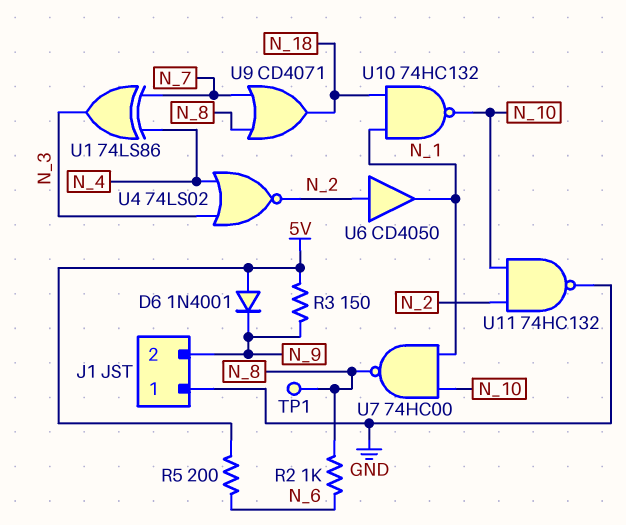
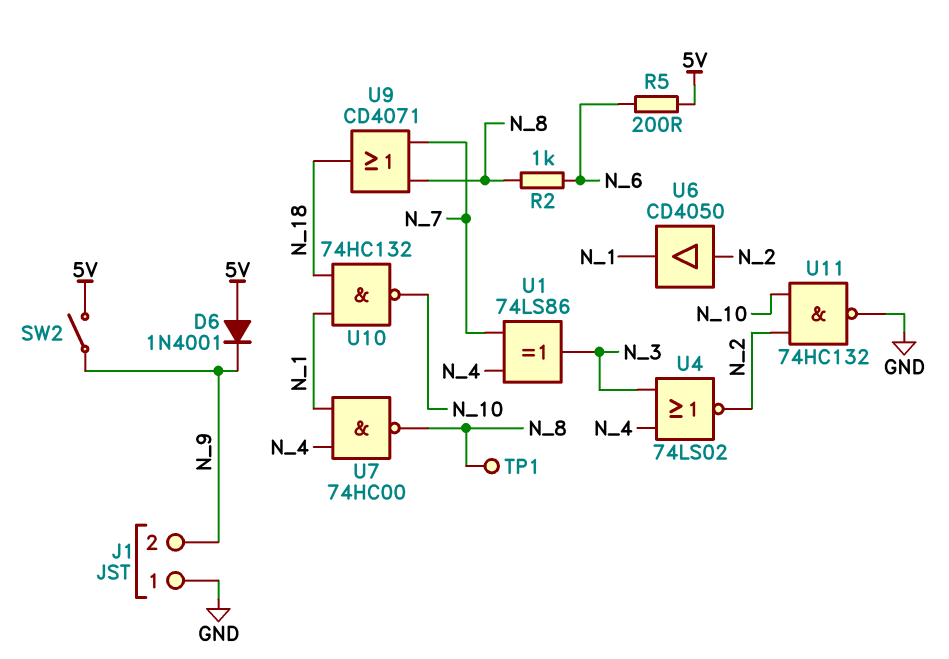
R3: 150 (5V, N_9) -> none
SW2: none -> switch (5V, N_9)
U7: NAND 74HC00 (in N_1, in N_10, out N_8) -> NAND 74HC00 (in N_1, in N_4, out N_8)

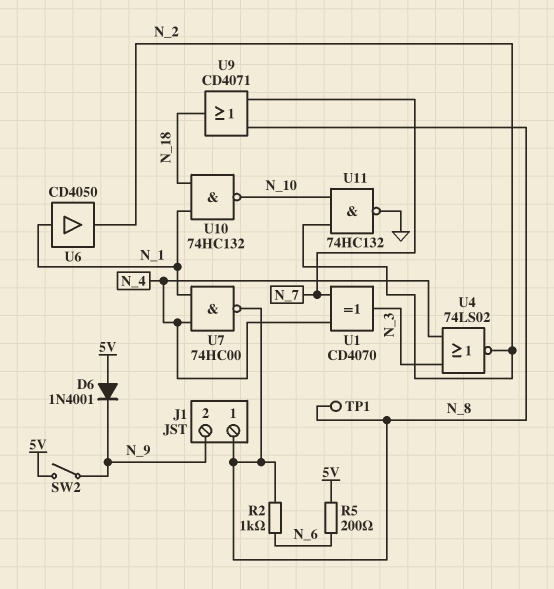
J1 pin 1: GND -> N_8
U1: XOR 74LS86 (in N_4, in N_7, out N_3) -> XOR CD4070 (in N_4, in N_7, out N_3)
U6: buffer CD4050 (in N_2, out N_1) -> buffer CD4050 (in N_1, out N_2)

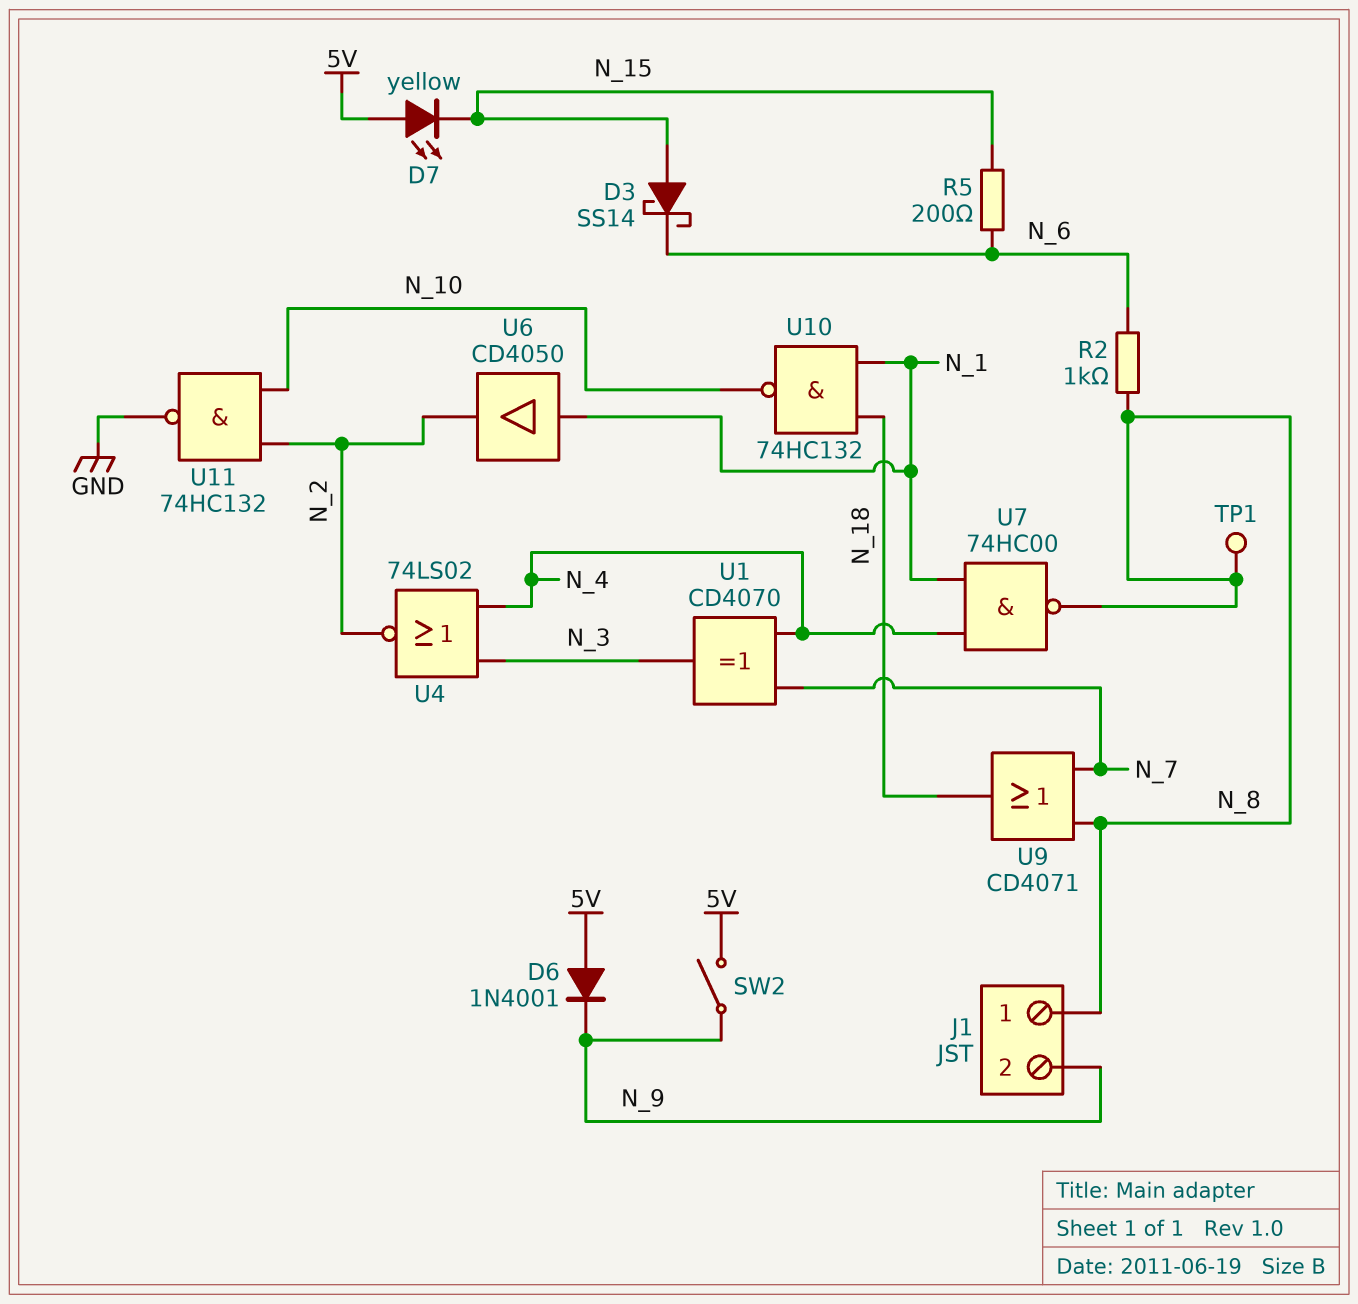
D3: none -> schottky SS14 (A N_15, K N_6)
D7: none -> LED yellow (A 5V, K N_15)
R5: 200 (5V, N_6) -> 200 (N_6, N_15)

